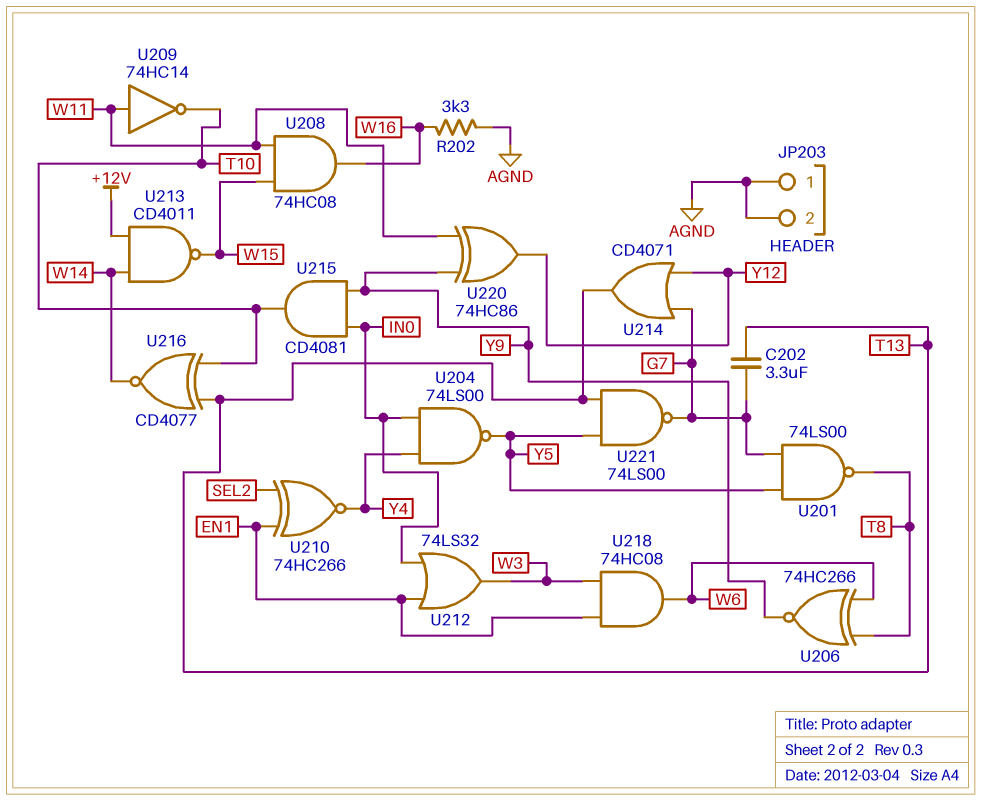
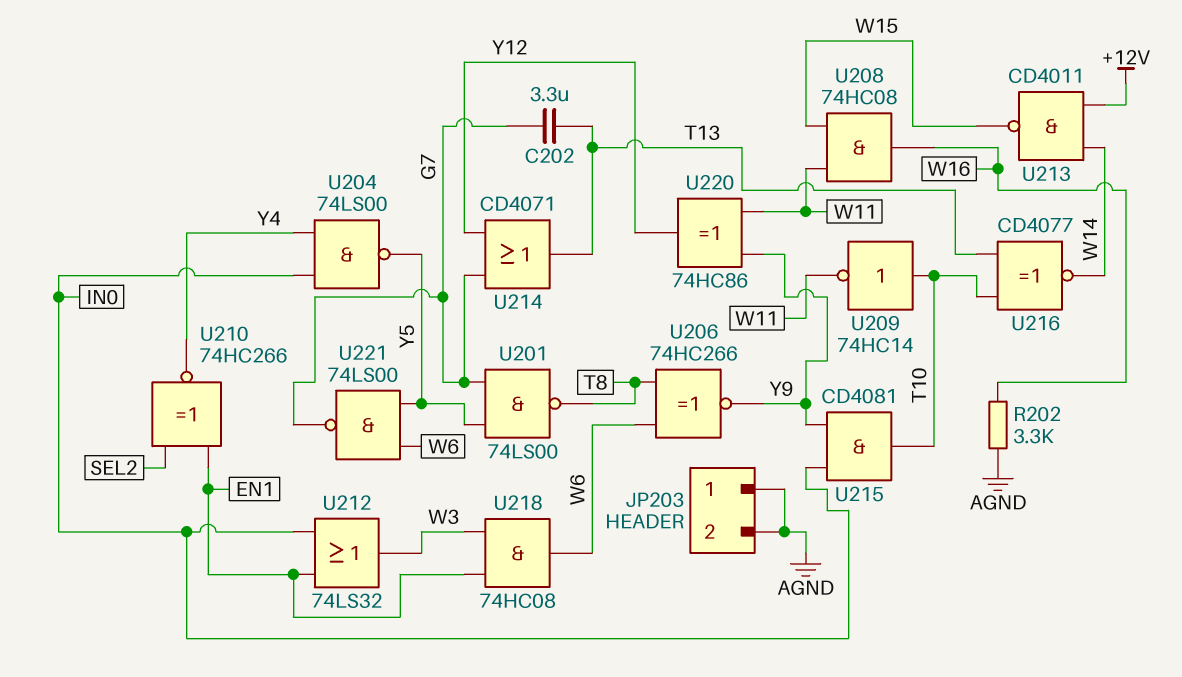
U209: NOT 74HC14 (in W11, out T10) -> NOT 74HC14 (in T10, out W11)
U221: NAND 74LS00 (in T13, in Y5, out G7) -> NAND 74LS00 (in W6, in Y5, out G7)

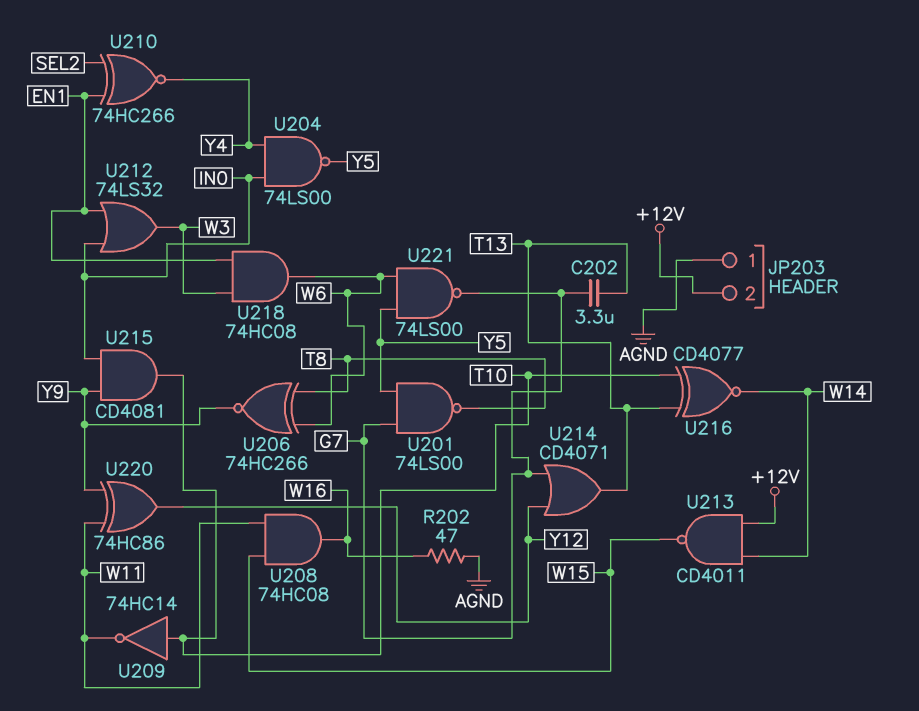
JP203 pin 2: AGND -> +12V
R202: 3.3k (AGND, W16) -> 47 (AGND, W16)

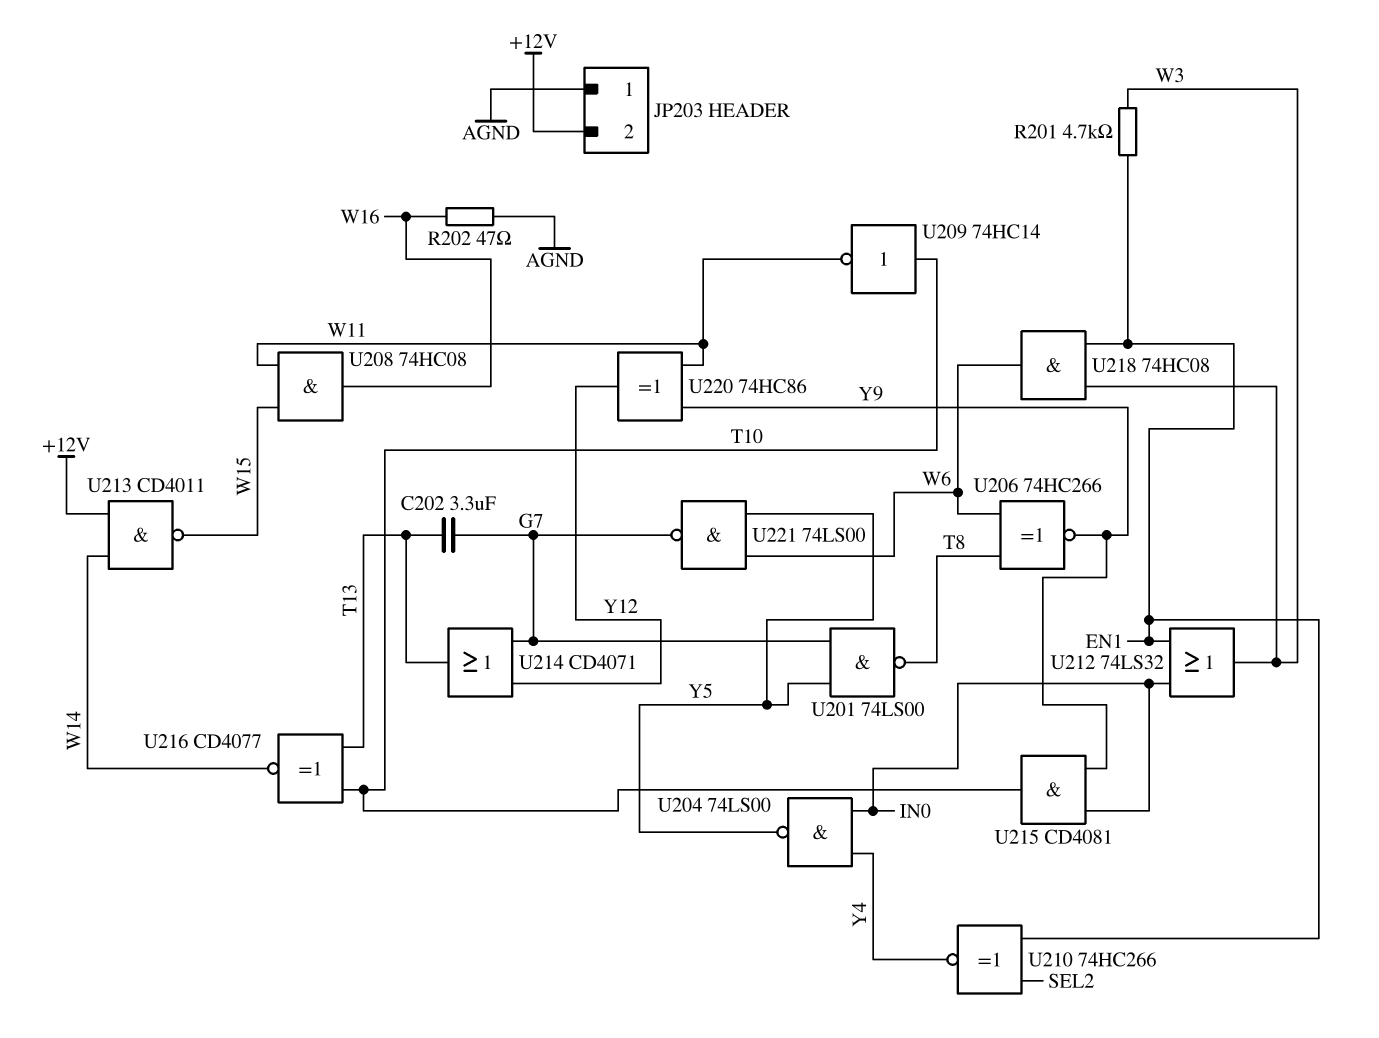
R201: none -> 4.7k (EN1, W3)

